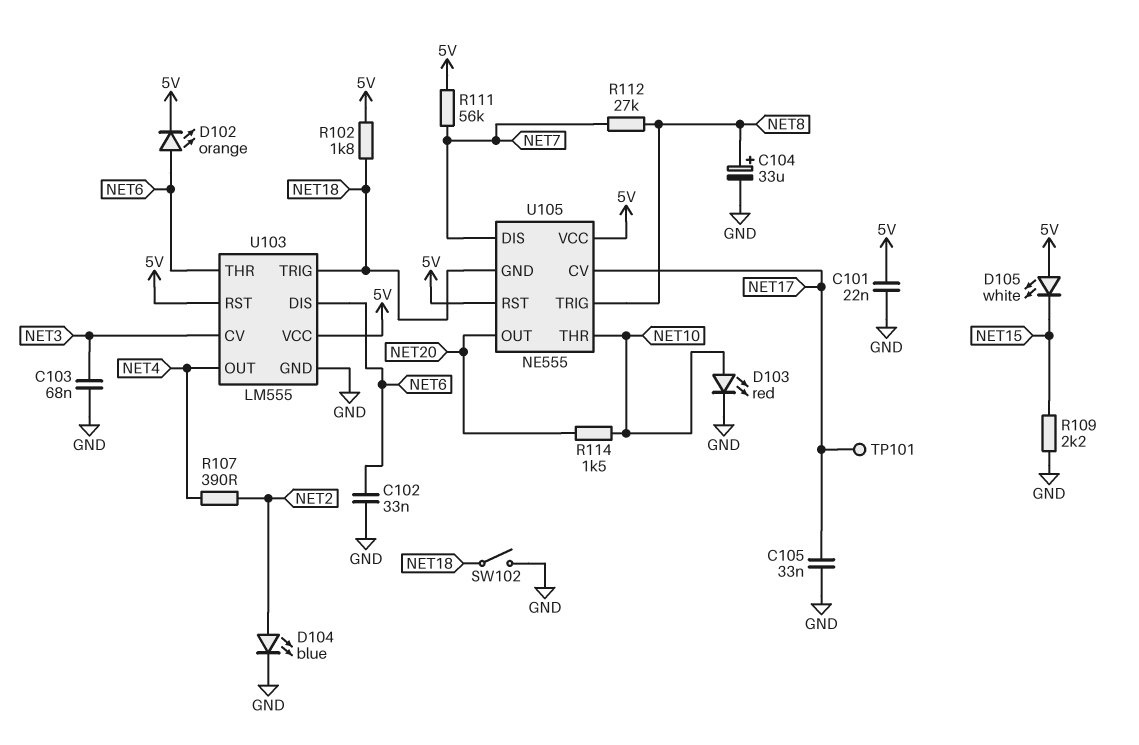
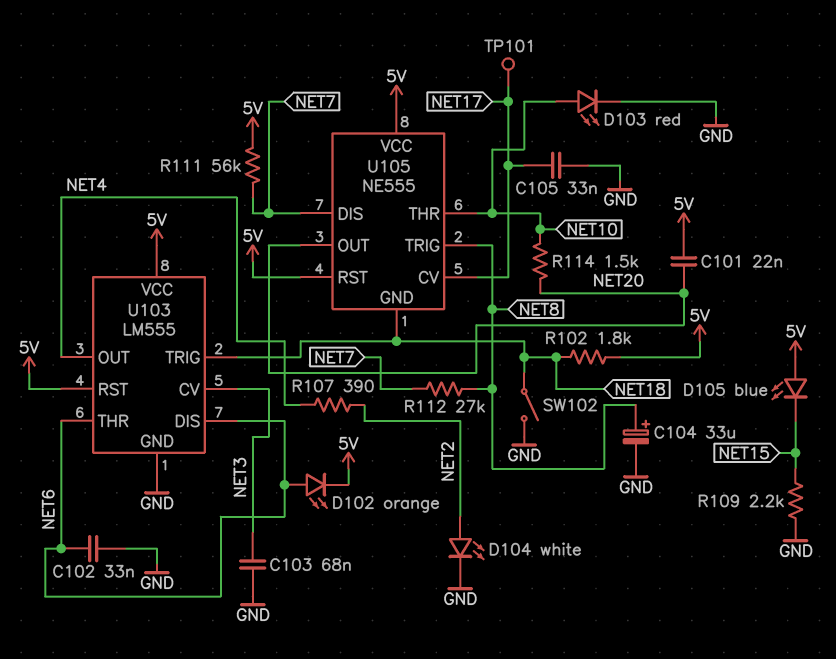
C101: 22nF (5V, GND) -> 22nF (5V, NET20)
D104: LED blue (A NET2, K GND) -> LED white (A NET2, K GND)
D105: LED white (A 5V, K NET15) -> LED blue (A 5V, K NET15)

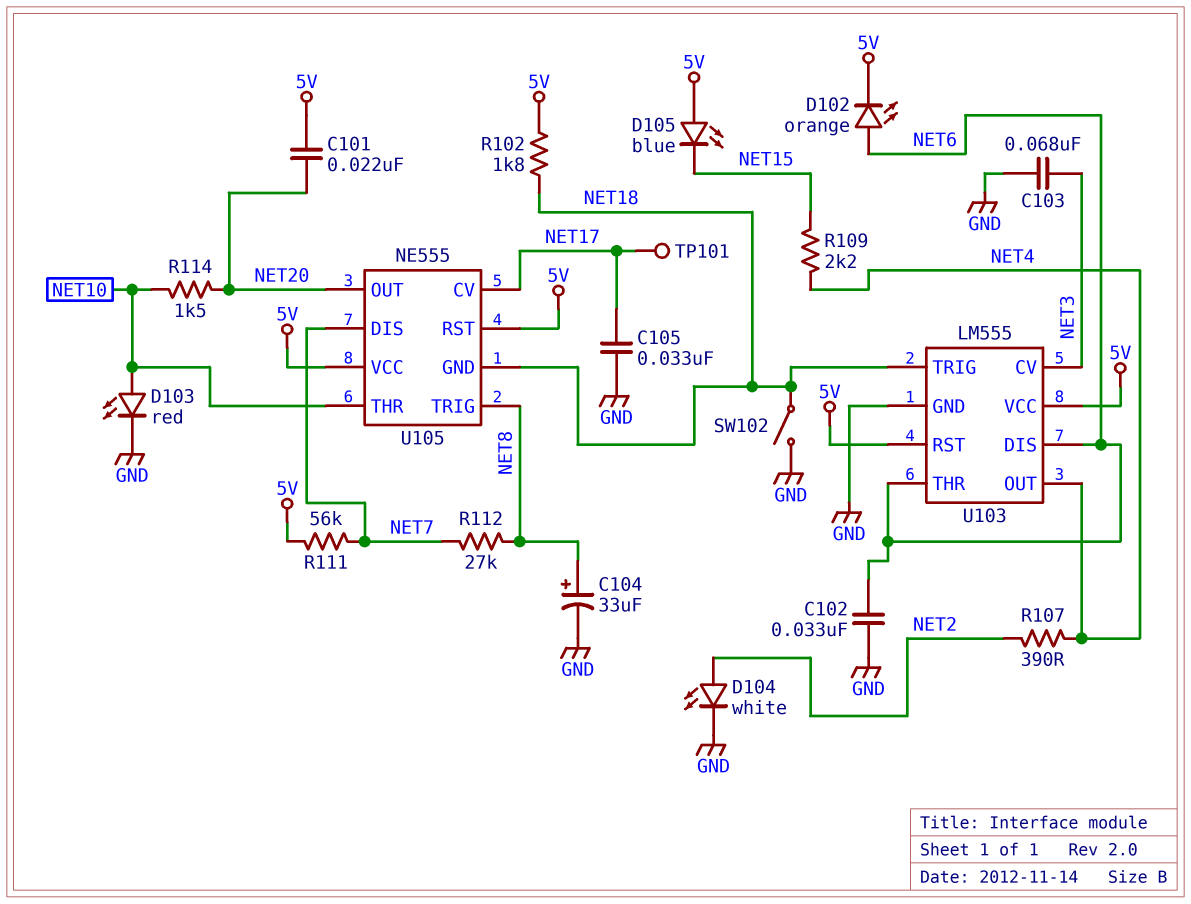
R109: 2.2k (GND, NET15) -> 2.2k (NET4, NET15)

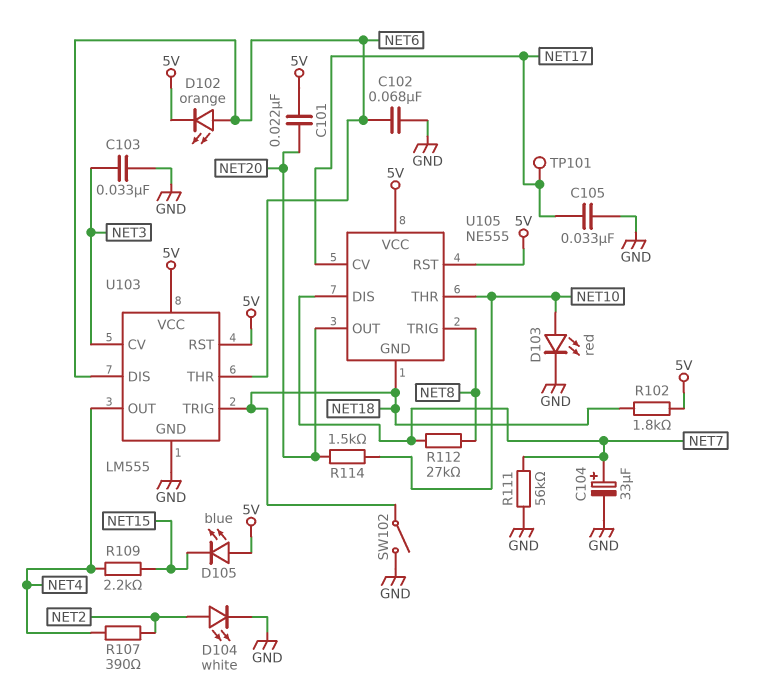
C102: 33nF (GND, NET6) -> 68nF (GND, NET6)
C103: 68nF (GND, NET3) -> 33nF (GND, NET3)
C104: 33uF (plus NET8, minus GND) -> 33uF (plus NET7, minus GND)
R111: 56k (5V, NET7) -> 56k (GND, NET7)

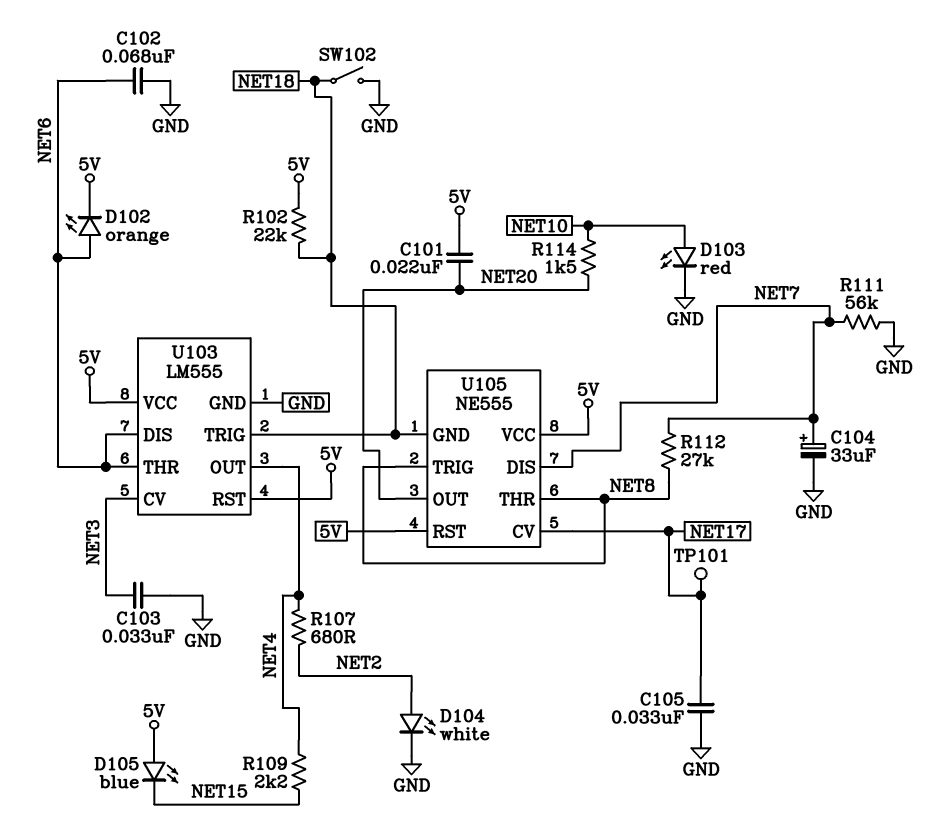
R102: 1.8k (5V, NET18) -> 22k (5V, NET18)
R107: 390 (NET2, NET4) -> 680 (NET2, NET4)
U105 pin THR: NET10 -> NET8

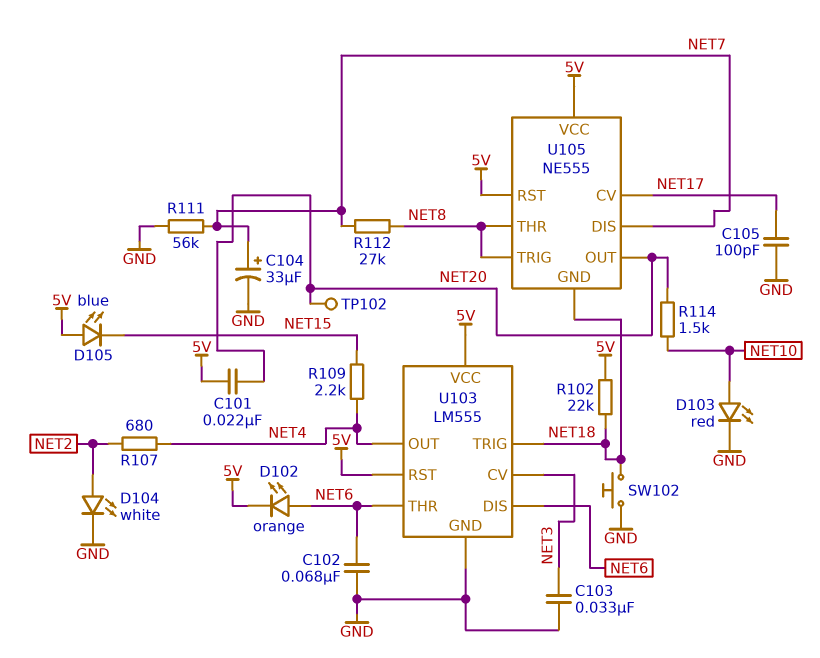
C105: 33nF (GND, NET17) -> 100pF (GND, NET17)
SW102: switch (GND, NET18) -> button (GND, NET18)
TP101: test point (NET17) -> none
TP102: none -> test point (NET20)

